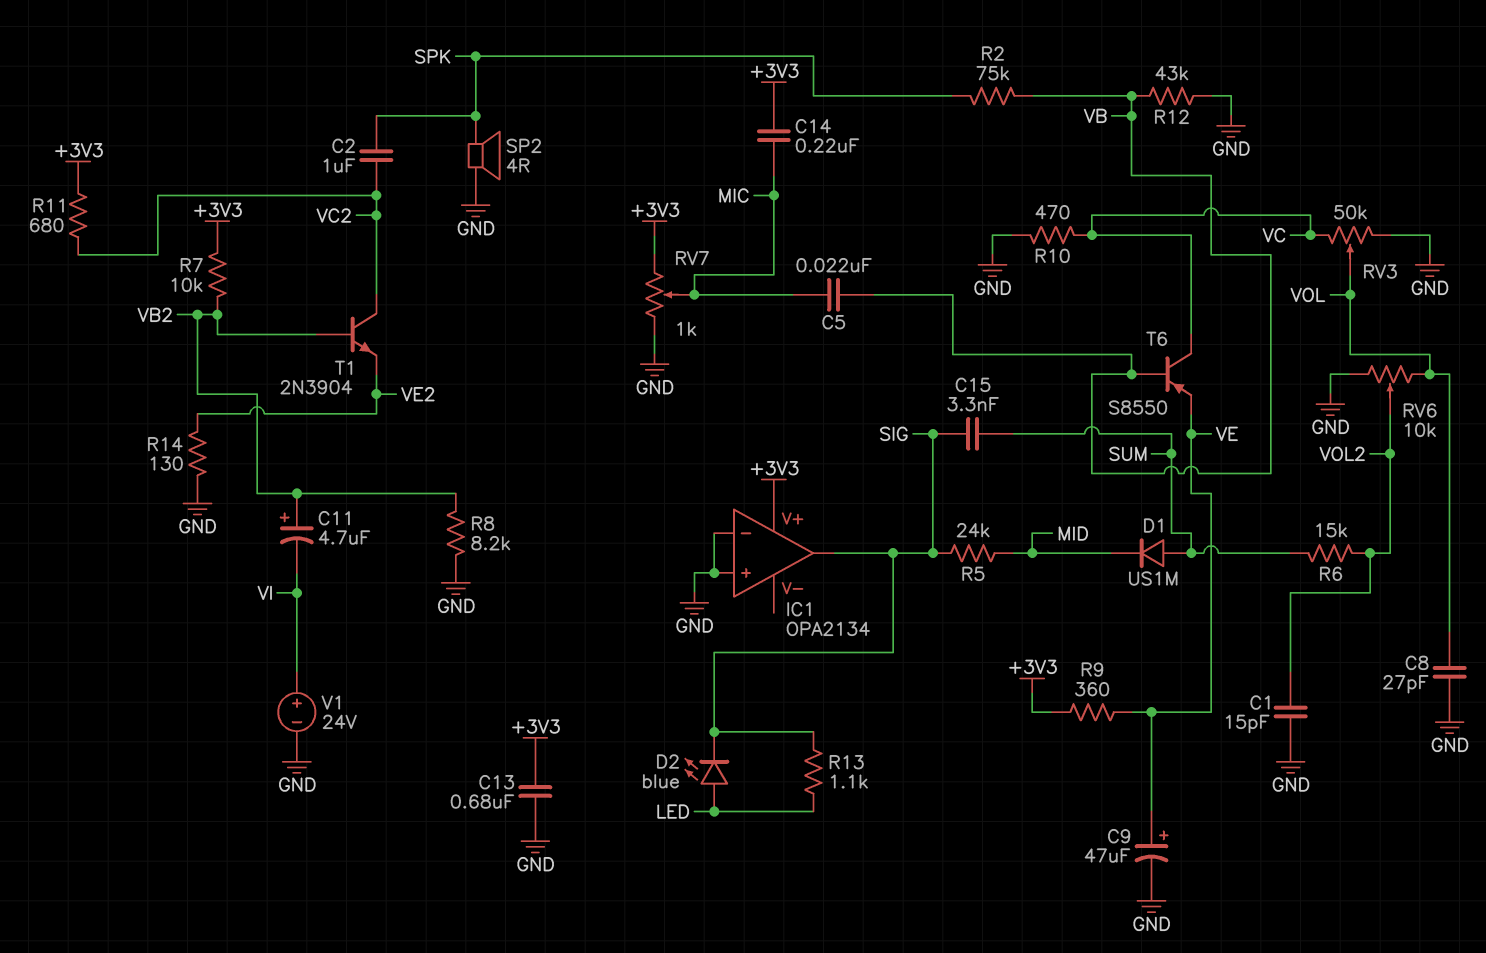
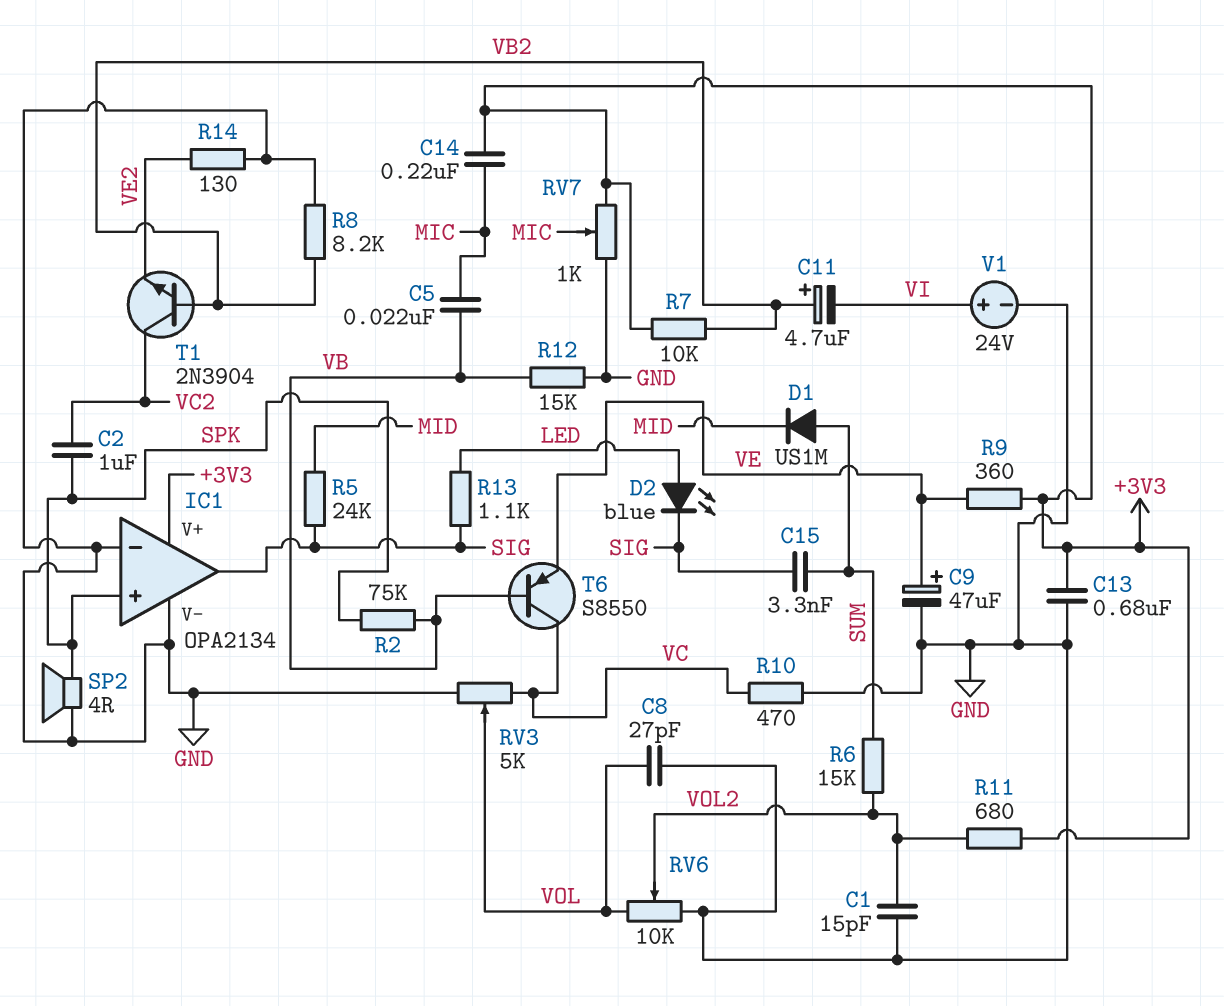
IC1 pin V-: none -> GND
IC1 pin in+: GND -> SPK
R11: 680 (+3V3, VC2) -> 680 (+3V3, VOL2)
R12: 43k (GND, VB) -> 15k (GND, VB)
RV3: 50k (GND, VC, wiper VOL) -> 5k (GND, VC, wiper VOL)

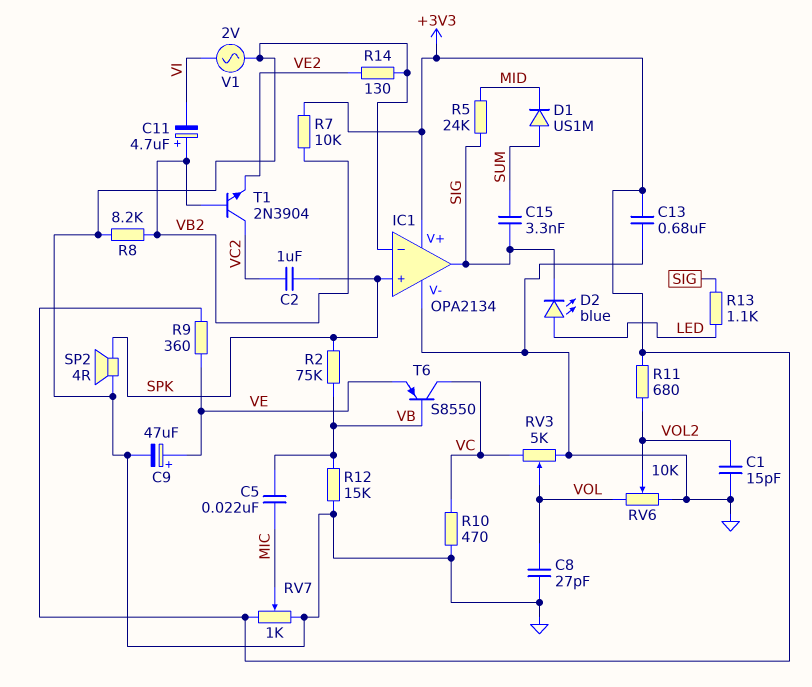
C14: 220nF (+3V3, MIC) -> none
R6: 15k (SUM, VOL2) -> none
V1: 24V (plus VI, minus GND) -> AC 2V (GND, VI)

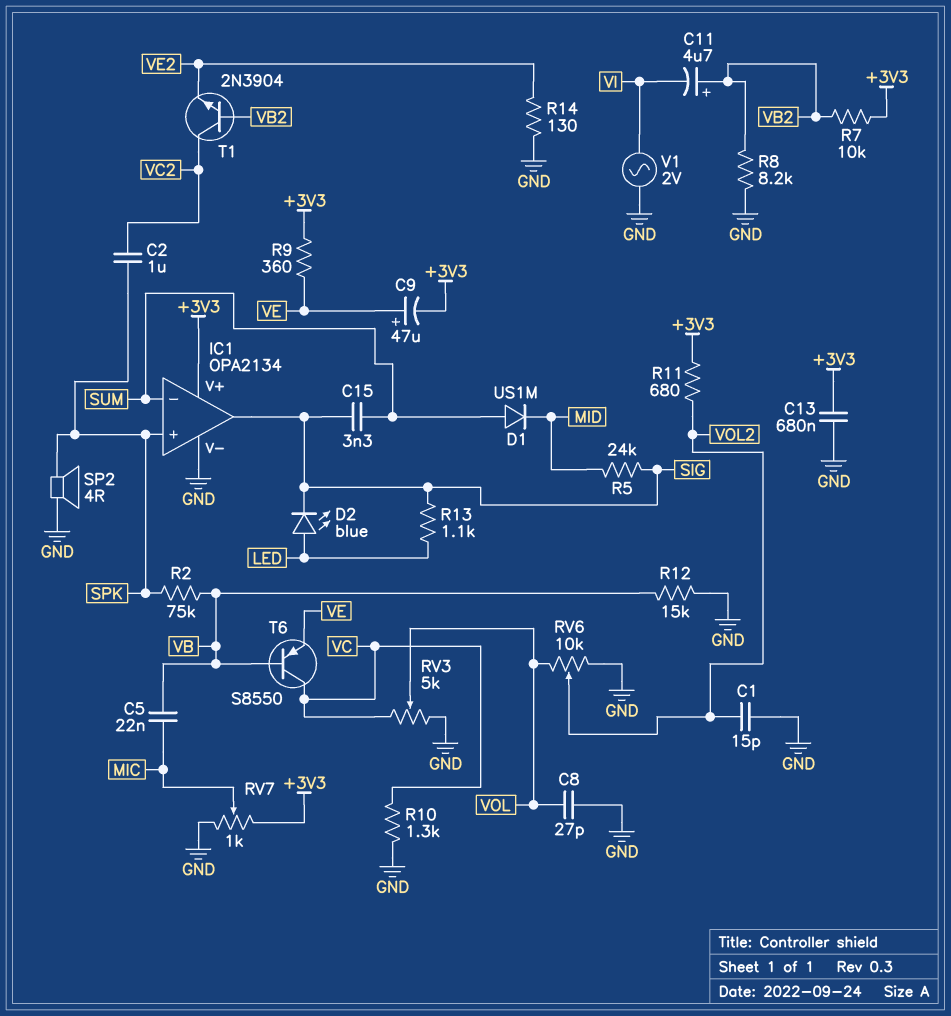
C9: 47uF (plus VE, minus GND) -> 47uF (plus VE, minus +3V3)
IC1 pin in-: GND -> SUM
R10: 470 (GND, VC) -> 1.3k (GND, VC)

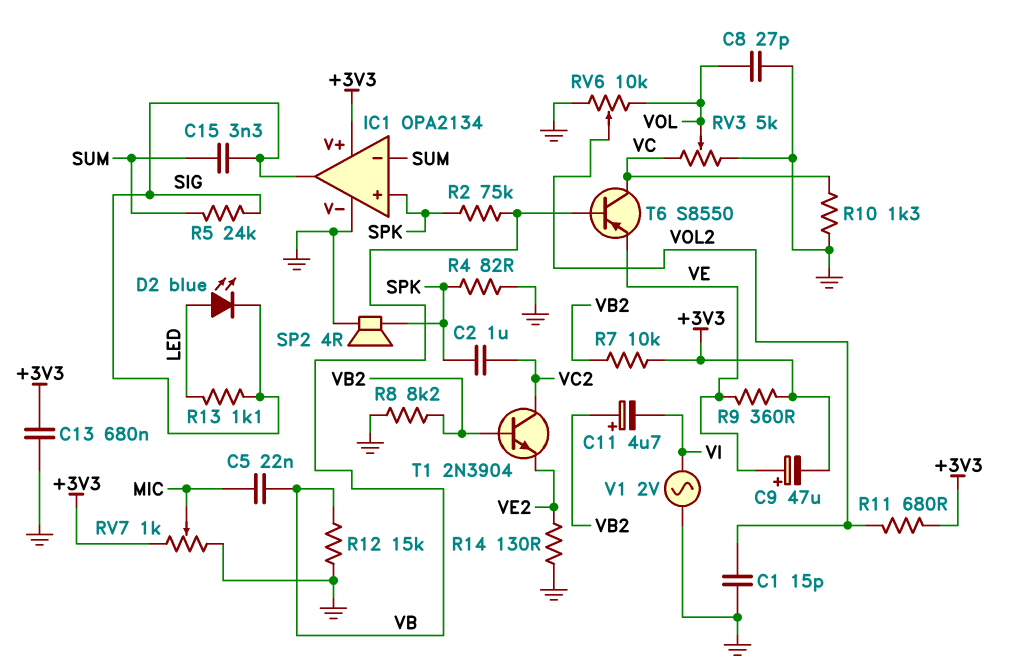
D1: diode US1M (A SUM, K MID) -> none
R4: none -> 82 (GND, SPK)
R5: 24k (MID, SIG) -> 24k (SIG, SUM)

